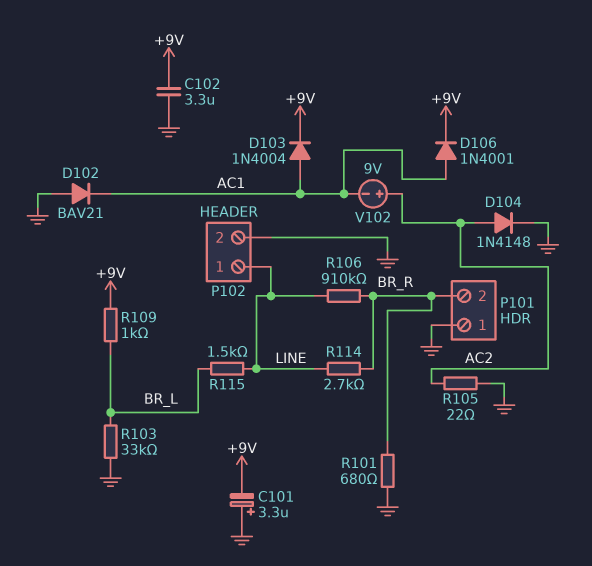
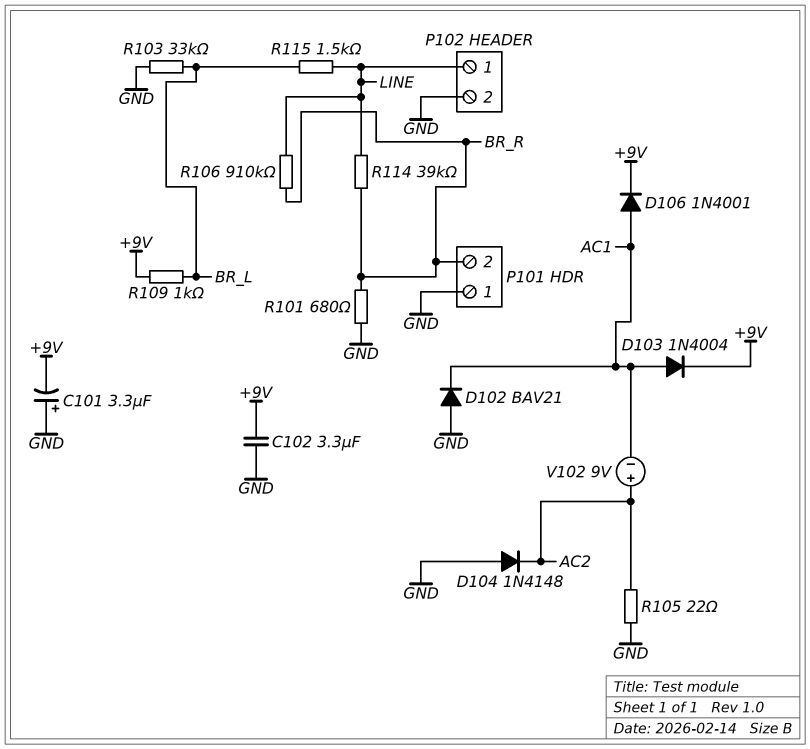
D104: diode 1N4148 (A AC2, K GND) -> diode 1N4148 (A GND, K AC2)
R114: 2.7k (BR_R, LINE) -> 39k (BR_R, LINE)

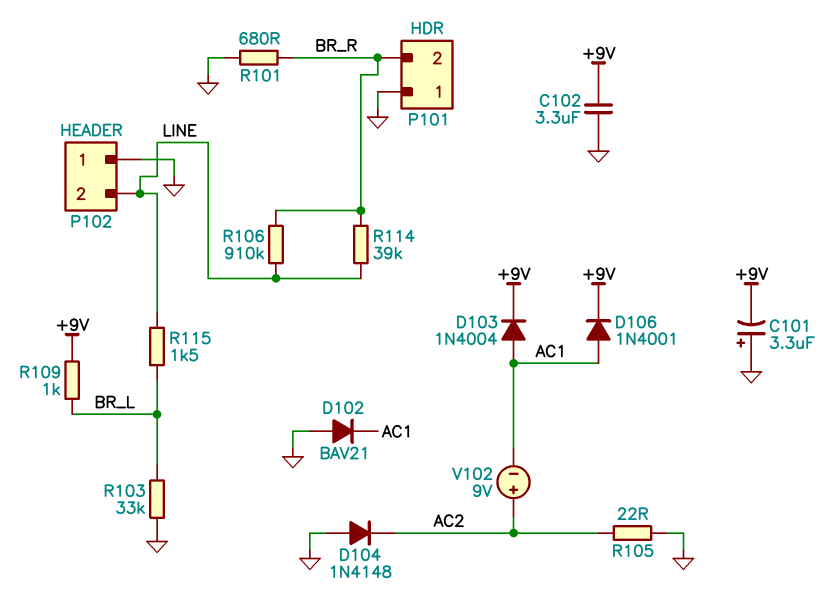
P102 pin 1: LINE -> GND
P102 pin 2: GND -> LINE

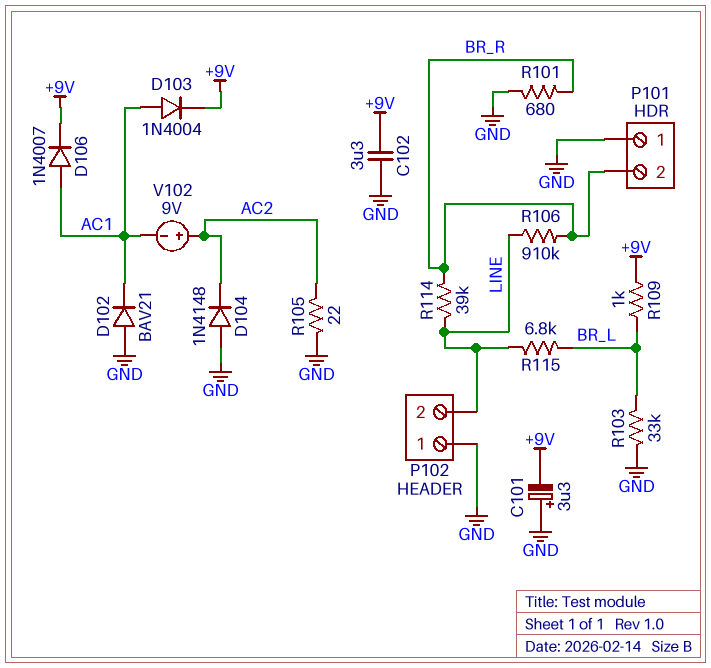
D106: diode 1N4001 (A AC1, K +9V) -> diode 1N4007 (A AC1, K +9V)
R115: 1.5k (BR_L, LINE) -> 6.8k (BR_L, LINE)

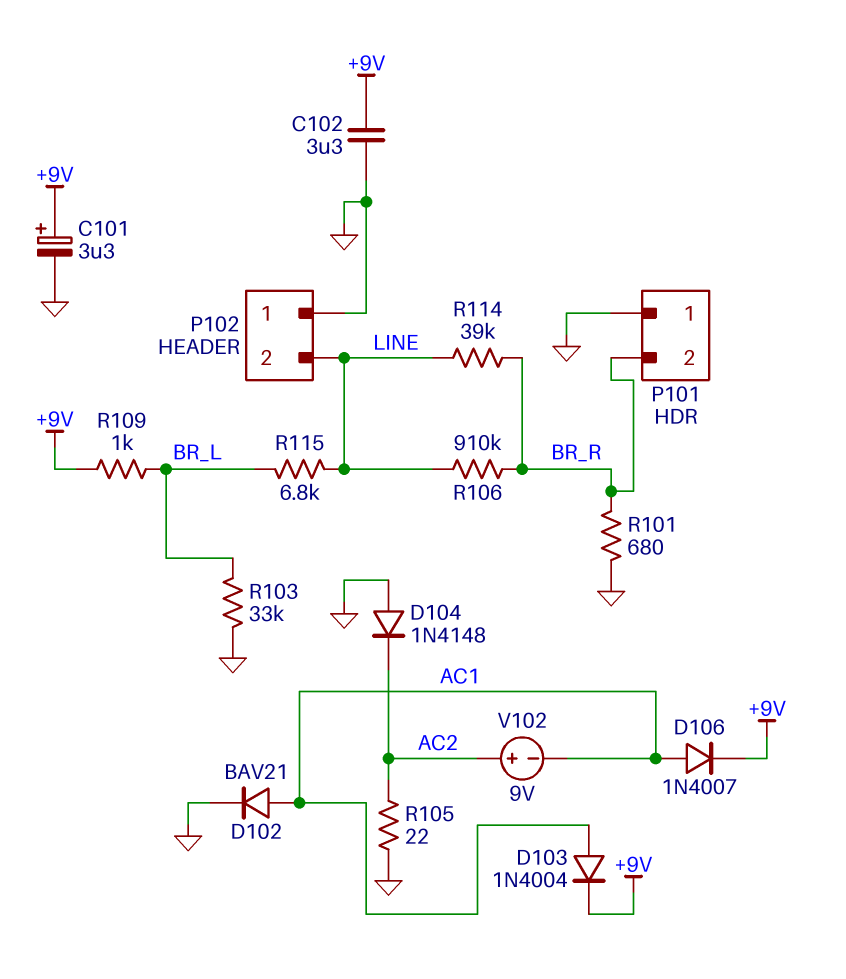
C101: 3.3uF (plus GND, minus +9V) -> 3.3uF (plus +9V, minus GND)
D102: diode BAV21 (A GND, K AC1) -> diode BAV21 (A AC1, K GND)

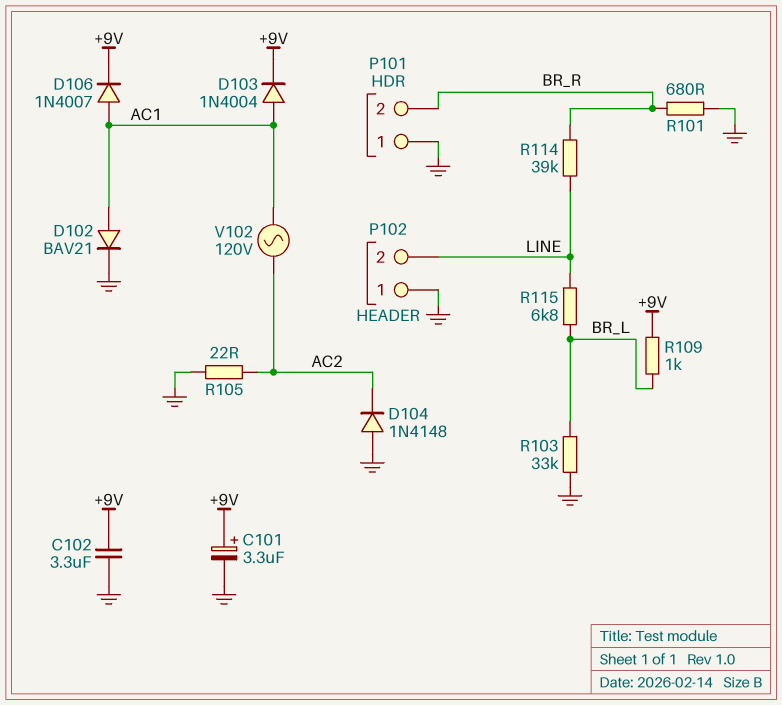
R106: 910k (BR_R, LINE) -> none
V102: 9V (plus AC2, minus AC1) -> AC 120V (AC1, AC2)

